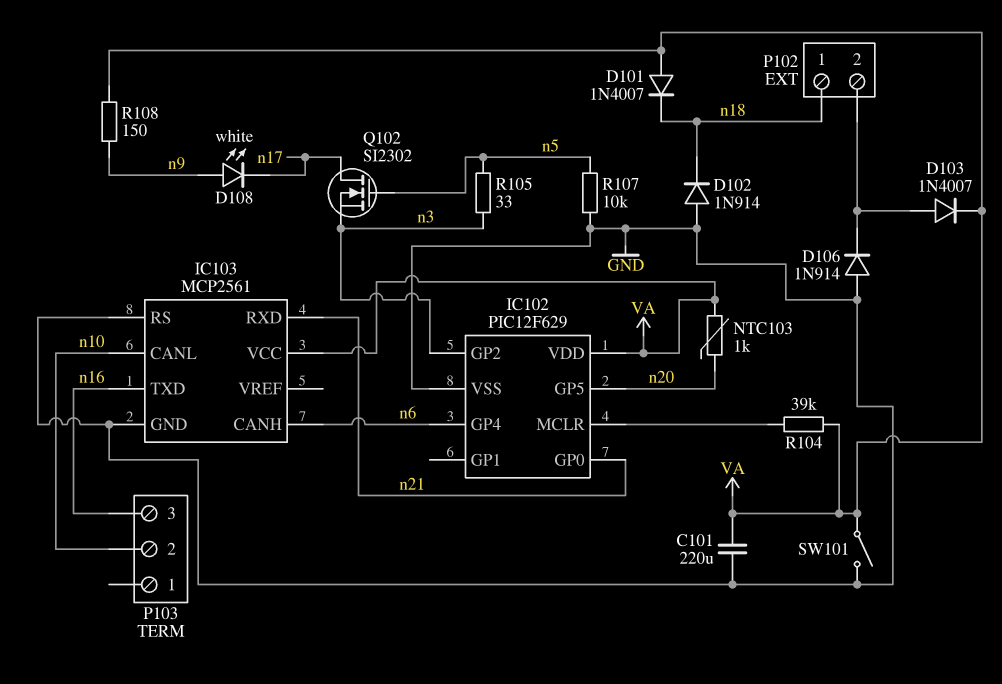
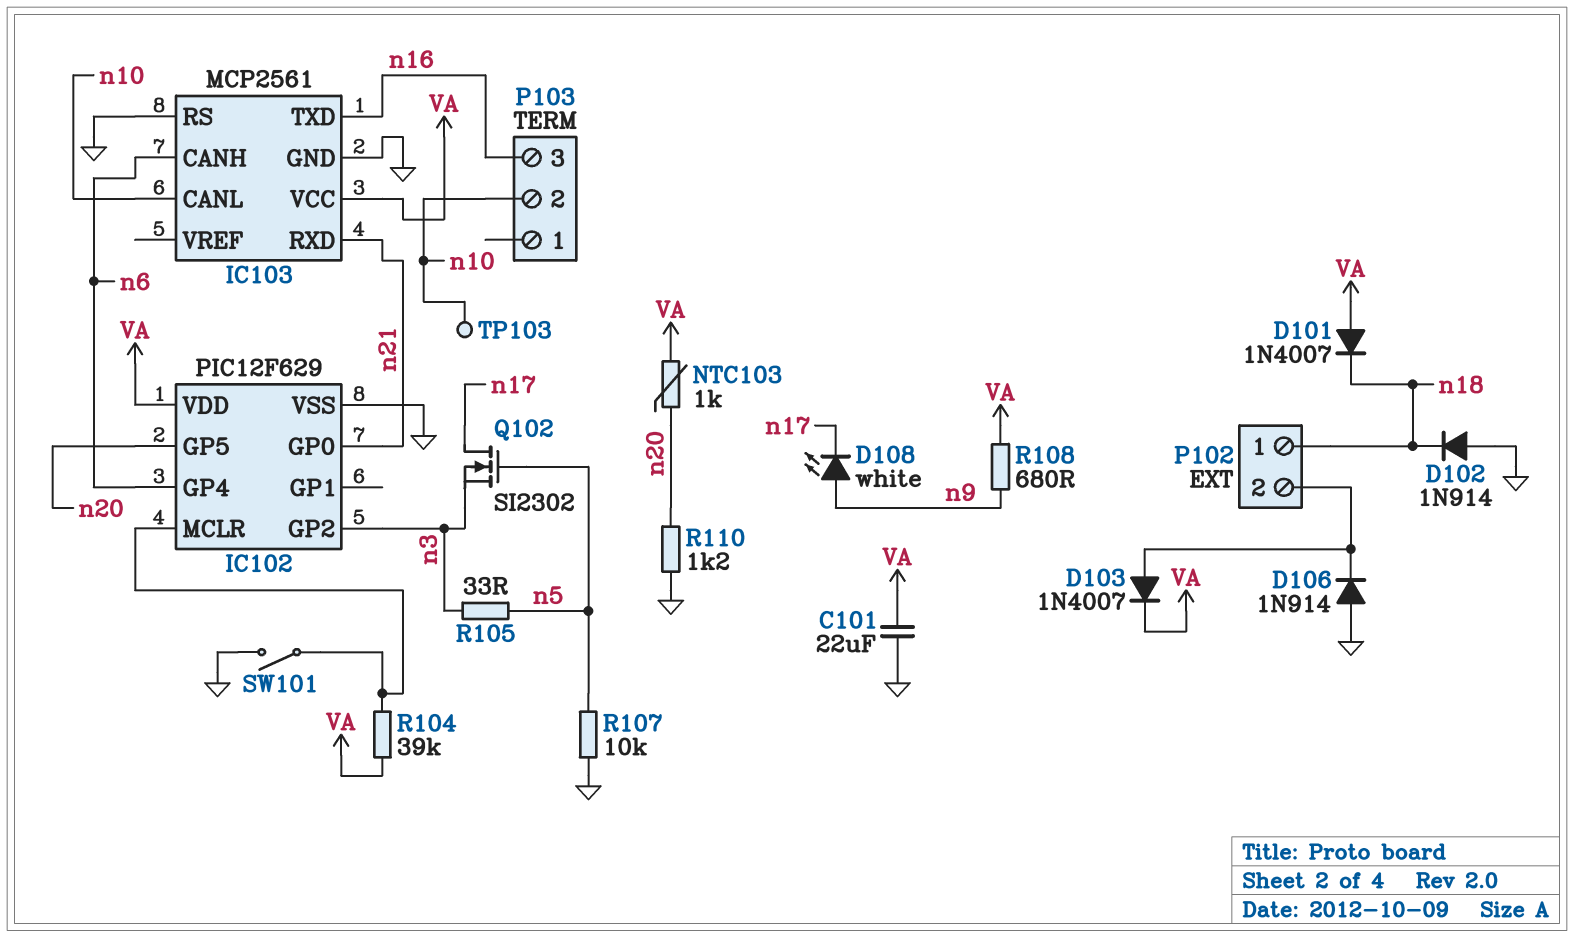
C101: 220uF (GND, VA) -> 22uF (GND, VA)
R108: 150 (VA, n9) -> 680 (VA, n9)
R110: none -> 1.2k (GND, n20)
SW101: switch (GND, VA) -> switch (GND, IC102/MCLR)
TP103: none -> test point (n10)

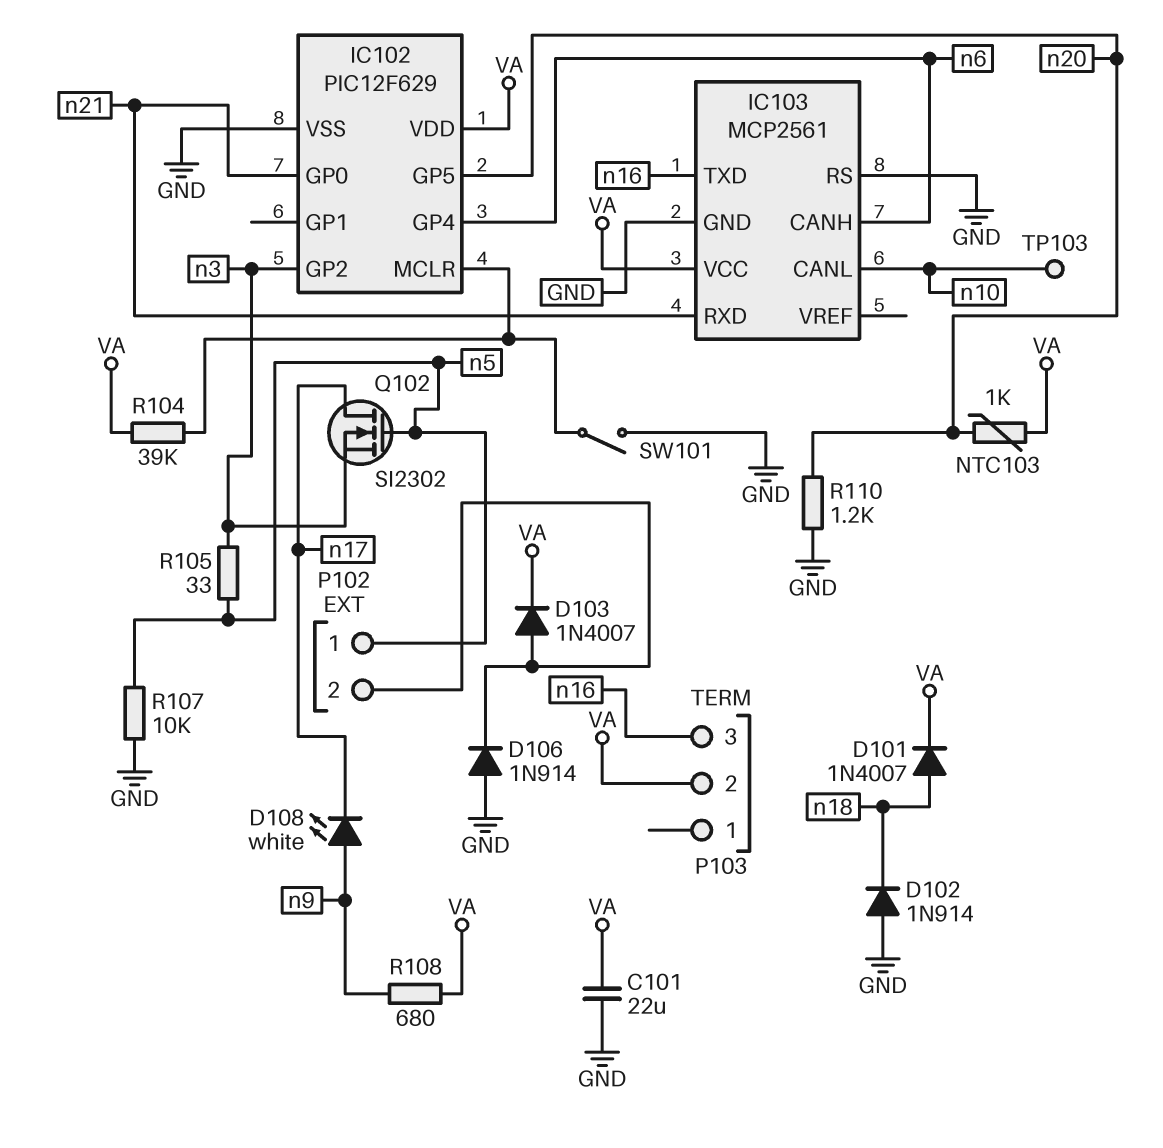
D101: diode 1N4007 (A VA, K n18) -> diode 1N4007 (A n18, K VA)
P102 pin 1: n18 -> n5
P103 pin 2: n10 -> VA

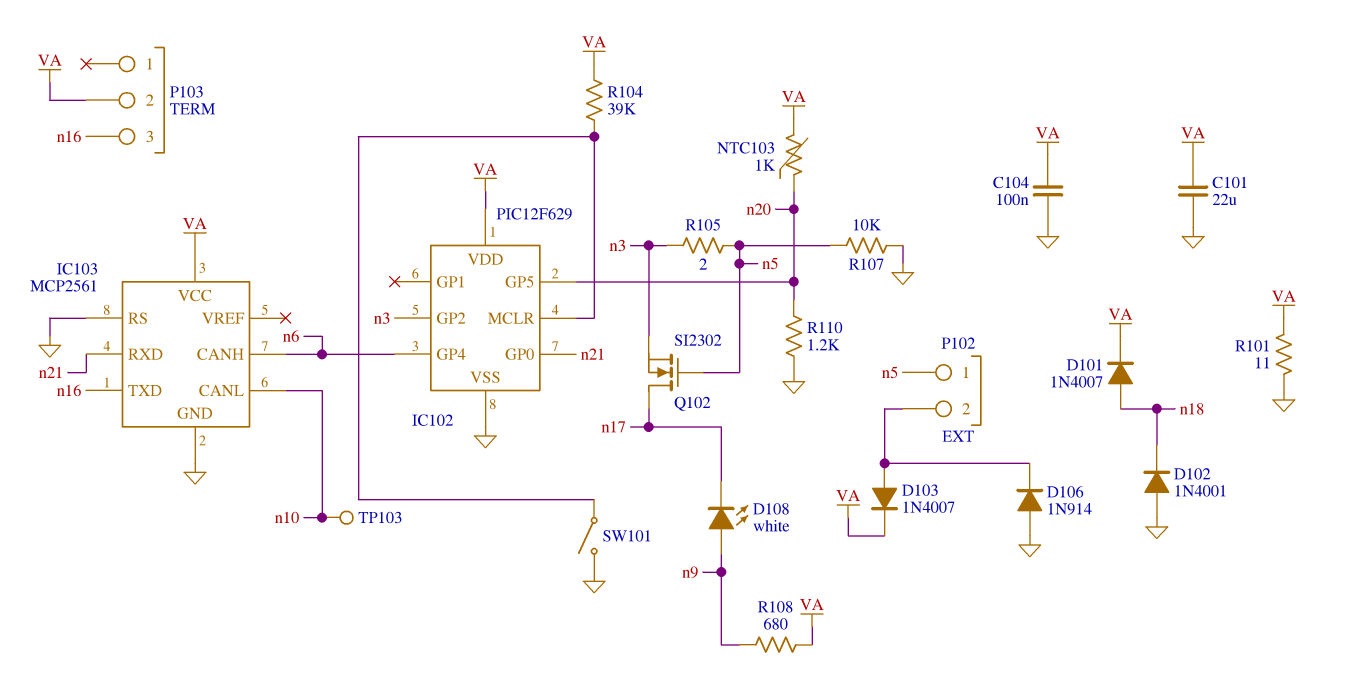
C104: none -> 100nF (GND, VA)
D102: diode 1N914 (A GND, K n18) -> diode 1N4001 (A GND, K n18)
R101: none -> 11 (GND, VA)
R105: 33 (n3, n5) -> 2 (n3, n5)

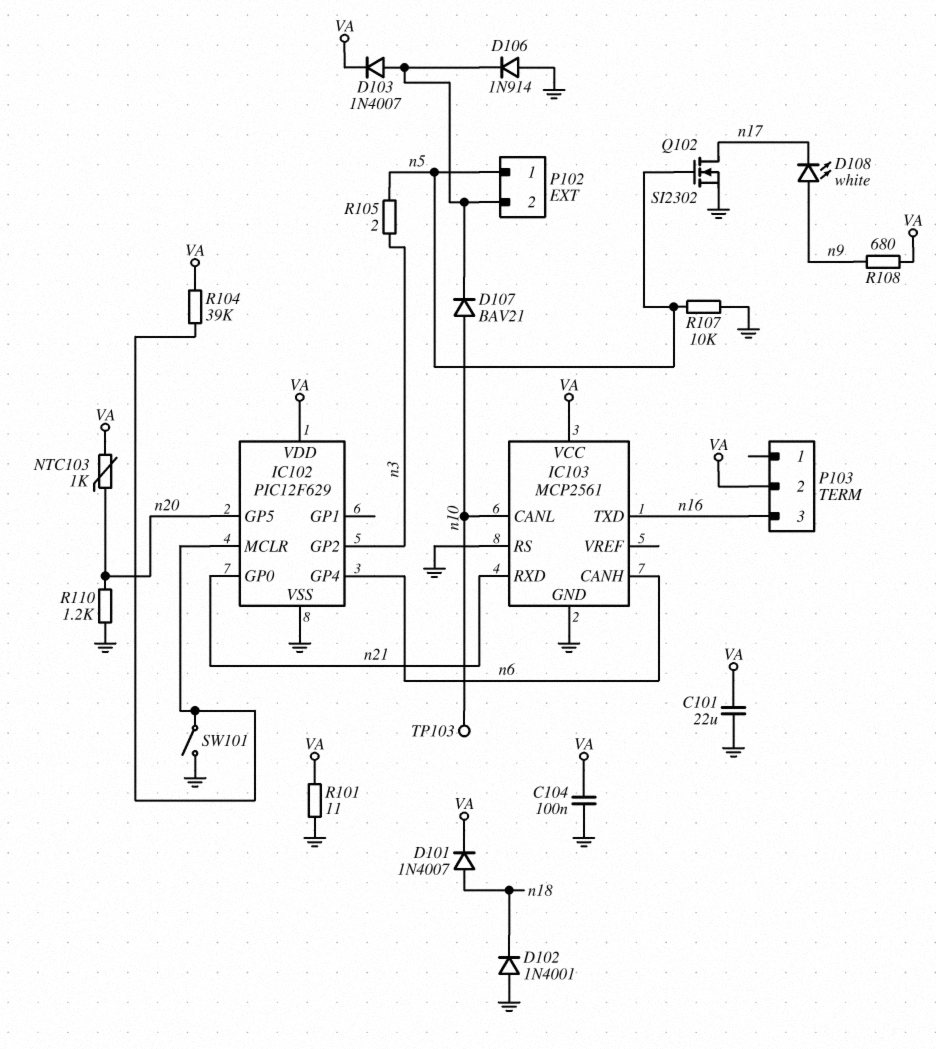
D107: none -> diode BAV21 (A n10, K P102/2)
Q102: NMOS SI2302 (G n5, D n17, S n3) -> NMOS SI2302 (G n5, D n17, S GND)

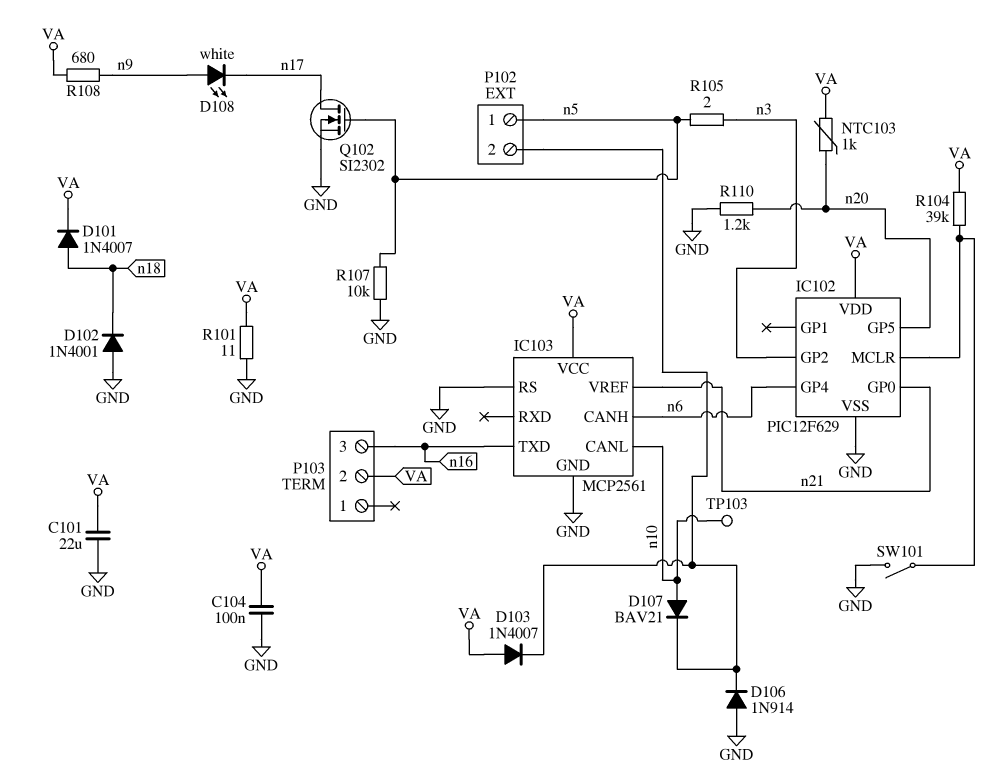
D103: diode 1N4007 (A P102/2, K VA) -> diode 1N4007 (A VA, K P102/2)
IC103 pin RXD: n21 -> none
IC103 pin VREF: none -> n21

